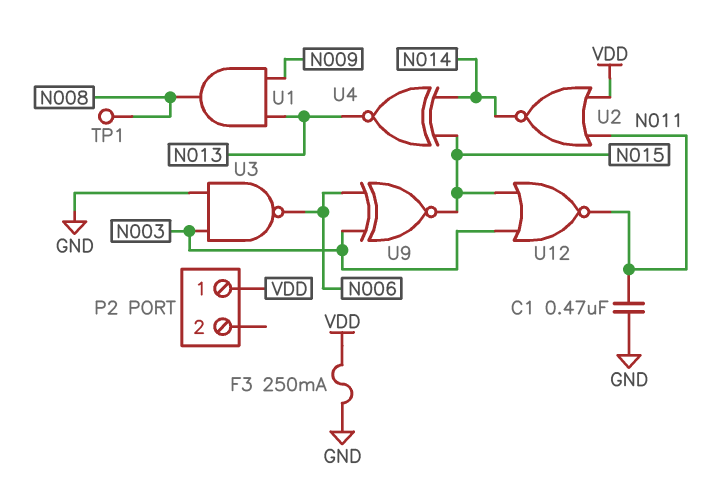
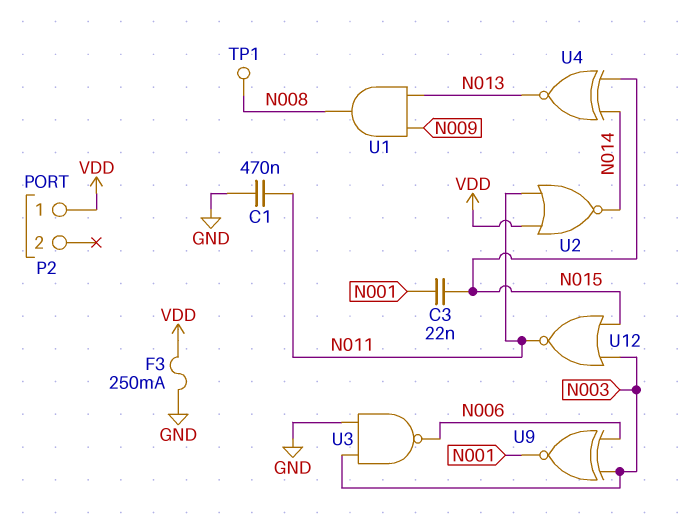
C3: none -> 22nF (N001, N015)
U9: XNOR (in N003, in N006, out N015) -> XNOR (in N003, in N006, out N001)

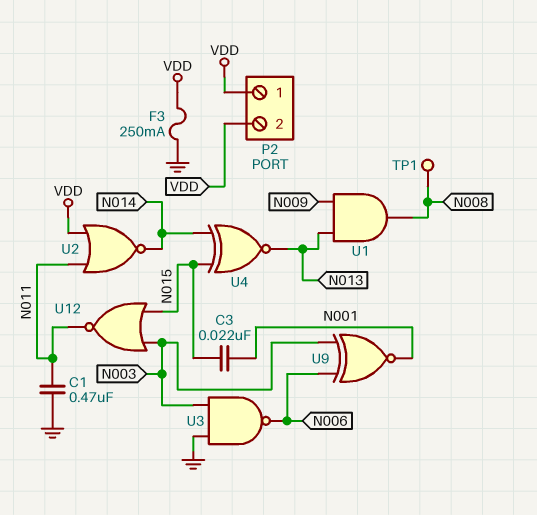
P2 pin 2: none -> VDD

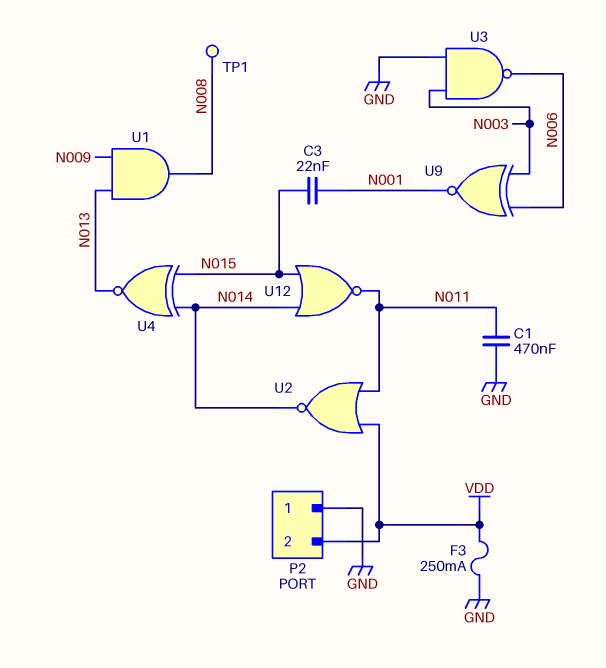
P2 pin 1: VDD -> GND
U12: NOR (in N003, in N015, out N011) -> NOR (in N014, in N015, out N011)

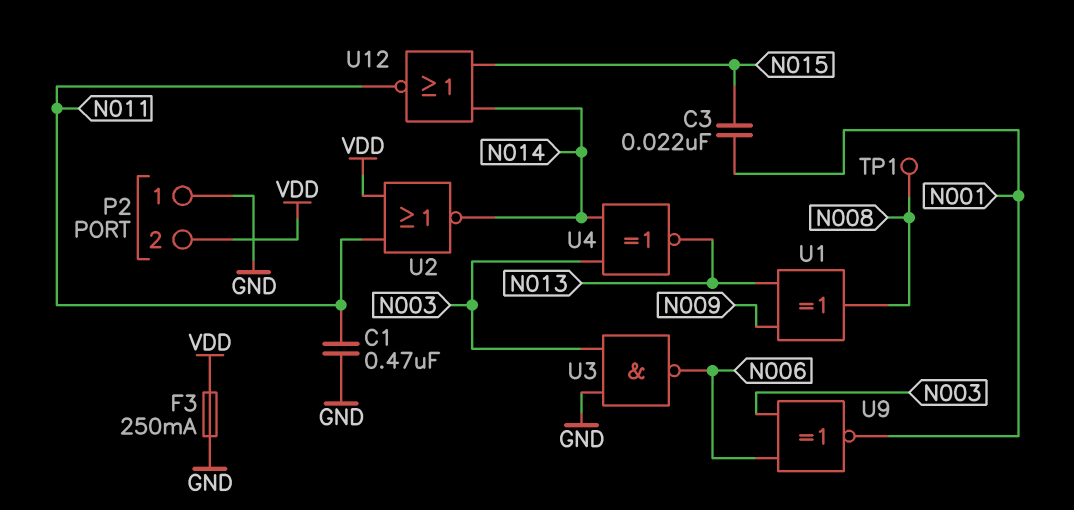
U1: AND (in N009, in N013, out N008) -> XOR (in N009, in N013, out N008)
U4: XNOR (in N014, in N015, out N013) -> XNOR (in N003, in N014, out N013)

